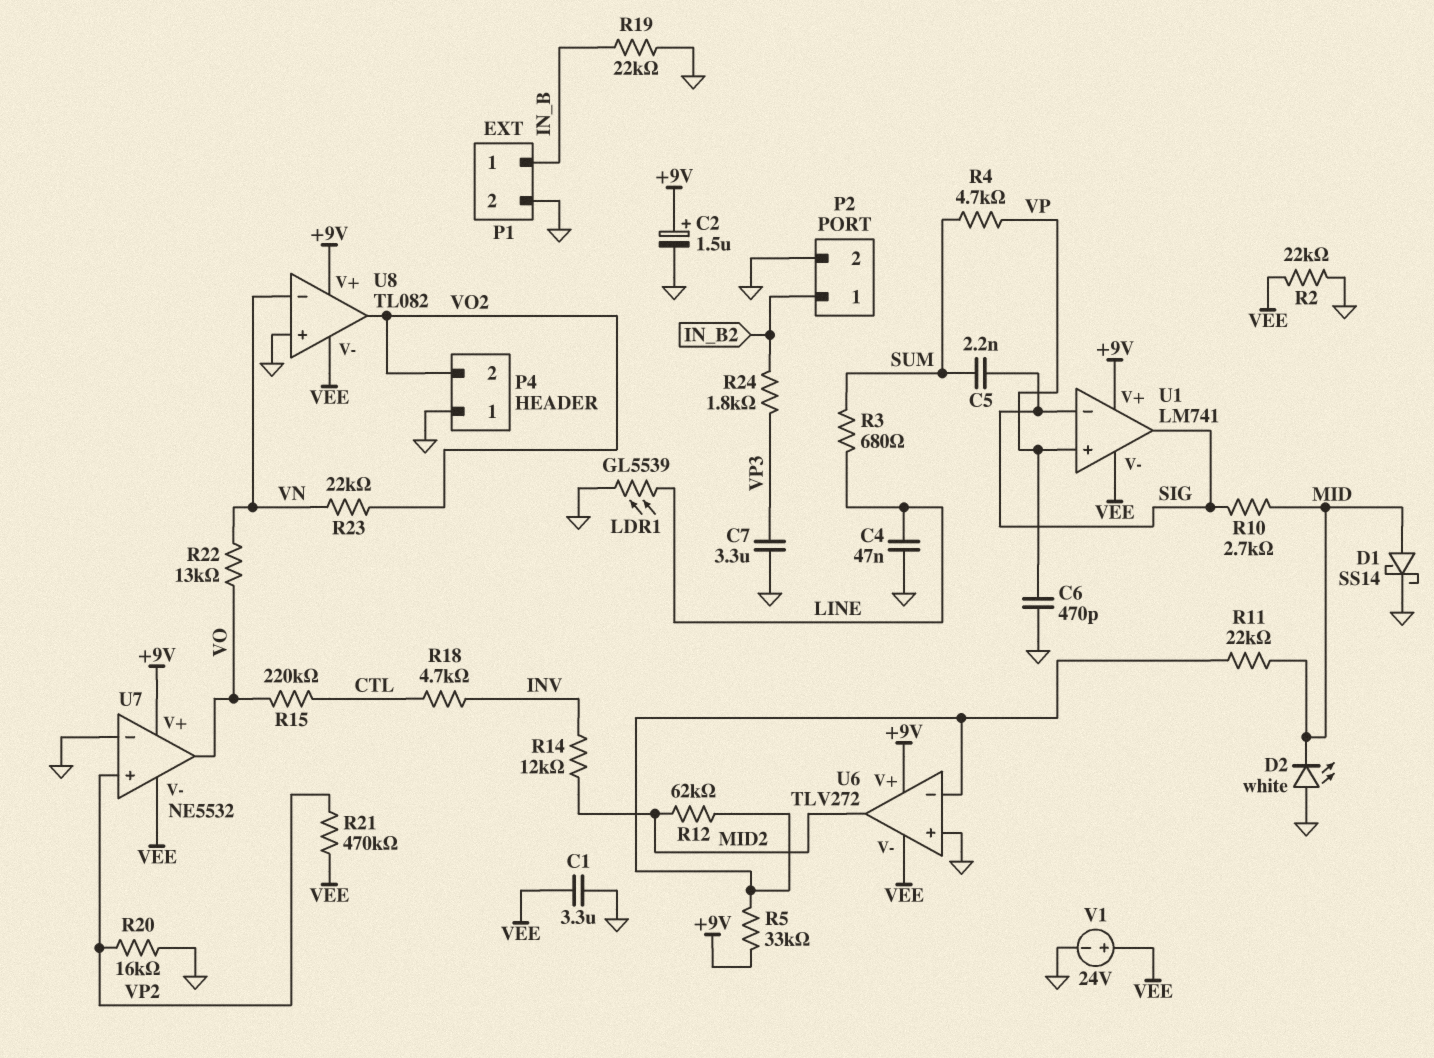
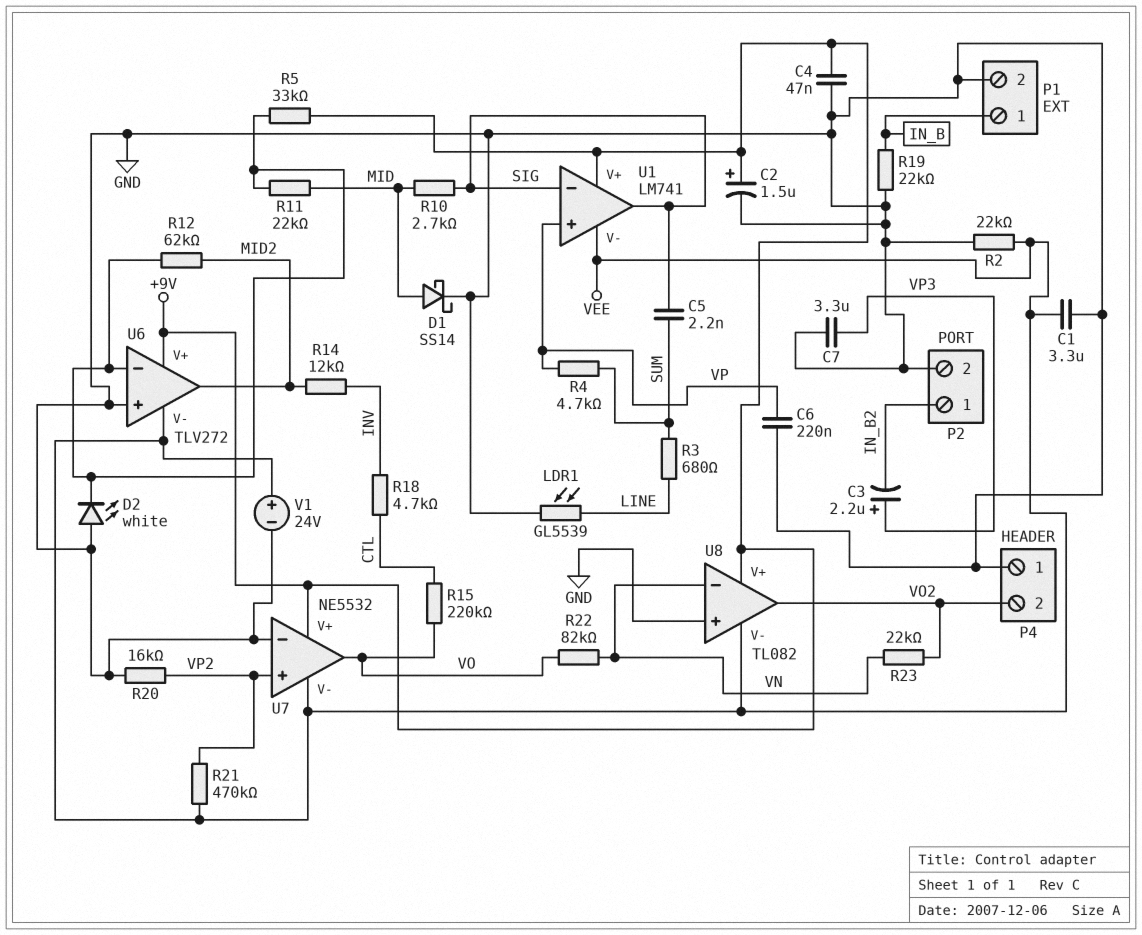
C3: none -> 2.2uF (plus VP3, minus IN_B2)
C4: 47nF (GND, LINE) -> 47nF (+9V, GND)
C6: 470pF (GND, VP) -> 220nF (GND, VP)
D2: LED white (A GND, K MID) -> LED white (A GND, K U6/in-)
R22: 13k (VN, VO) -> 82k (VN, VO)
R24: 1.8k (IN_B2, VP3) -> none

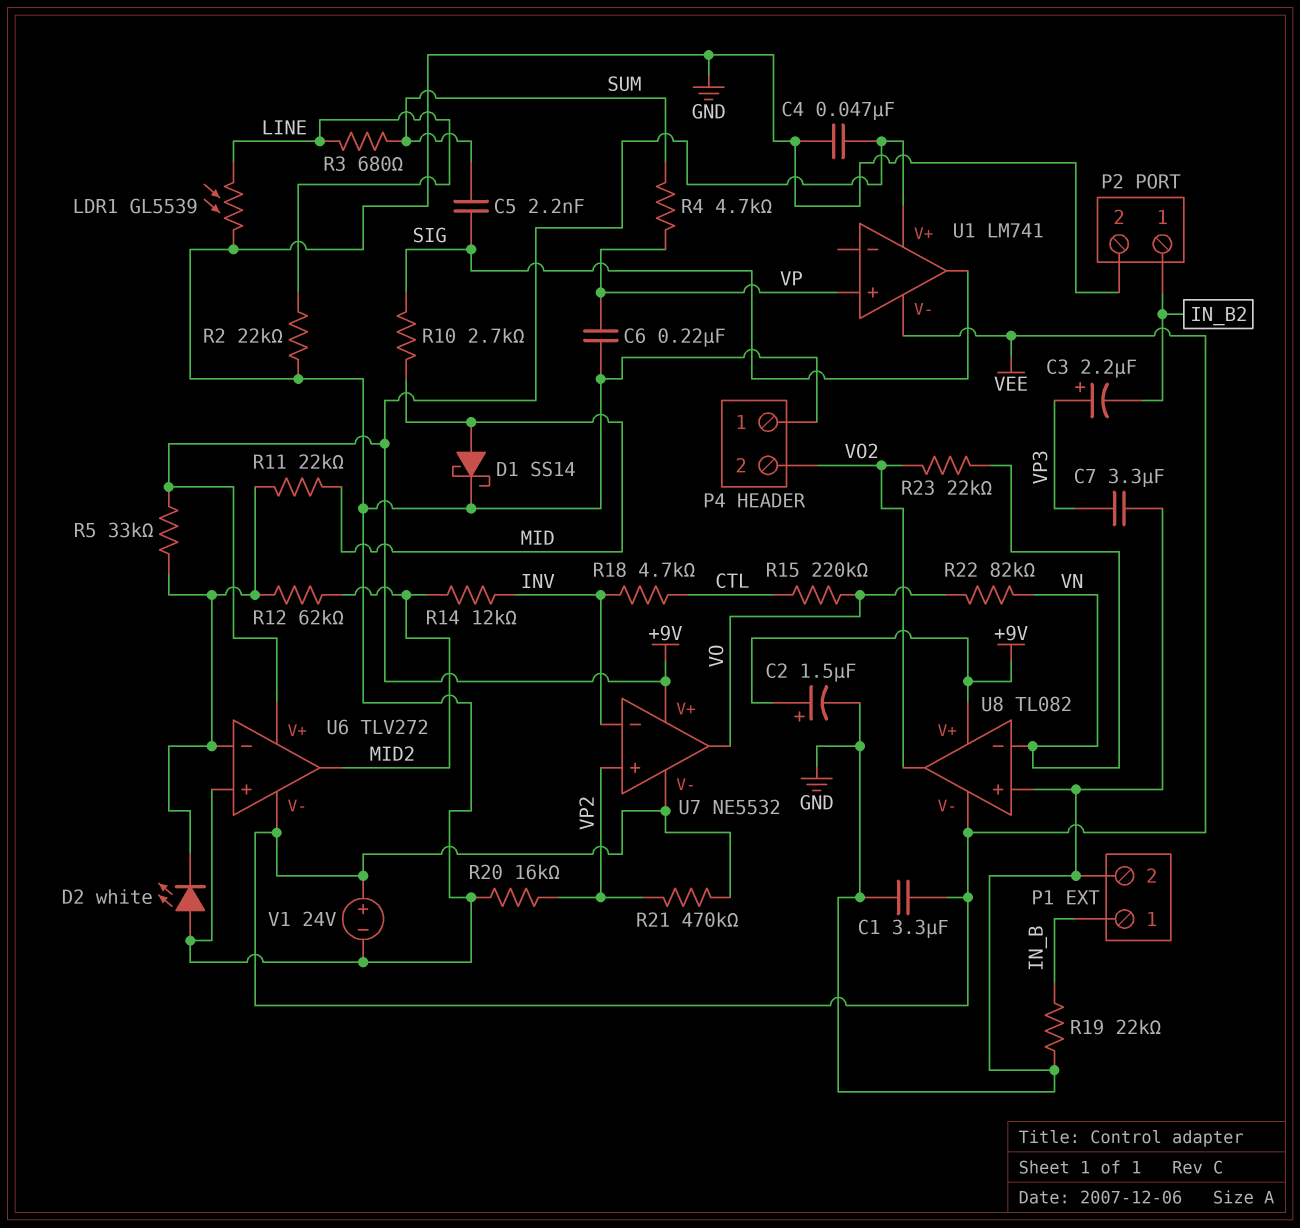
R2: 22k (GND, VEE) -> 22k (GND, LINE)
U1 pin in-: SIG -> none
U7 pin in-: GND -> INV

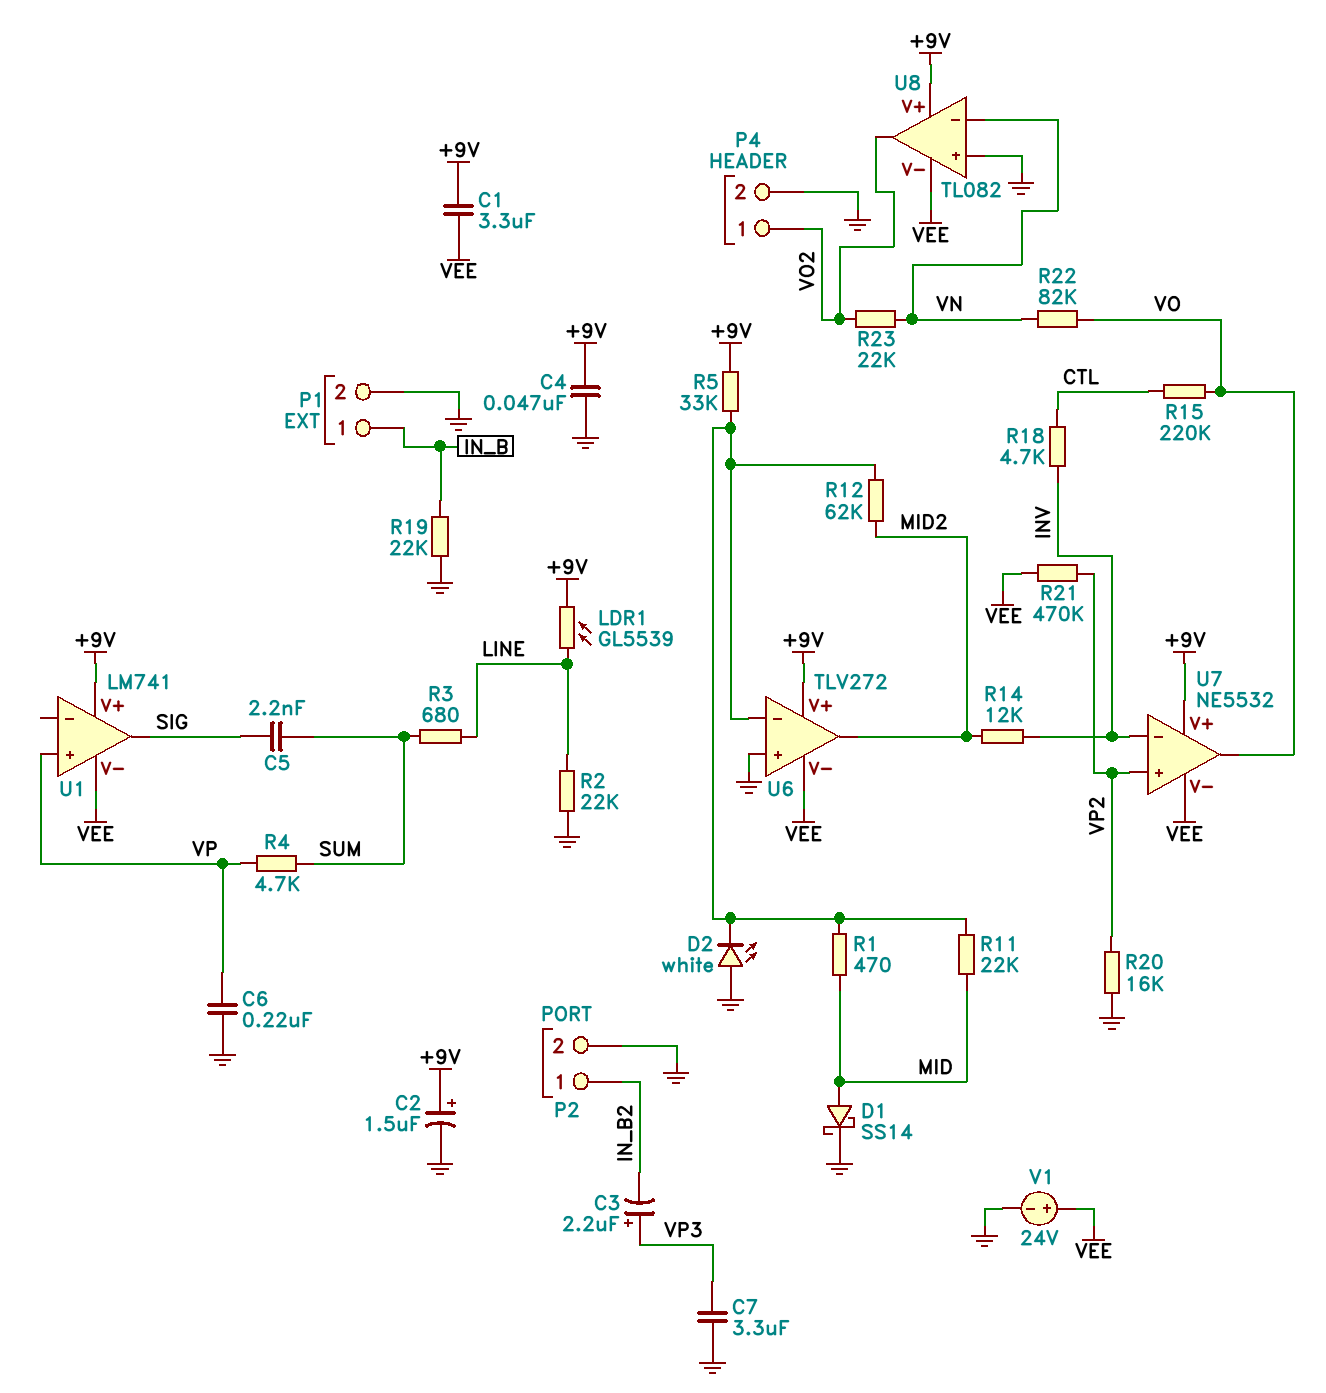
C1: 3.3uF (GND, VEE) -> 3.3uF (+9V, VEE)
LDR1: GL5539 (GND, LINE) -> GL5539 (+9V, LINE)
P4 pin 1: GND -> VO2
P4 pin 2: VO2 -> GND
R1: none -> 470 (MID, U6/in-)
R10: 2.7k (MID, SIG) -> none

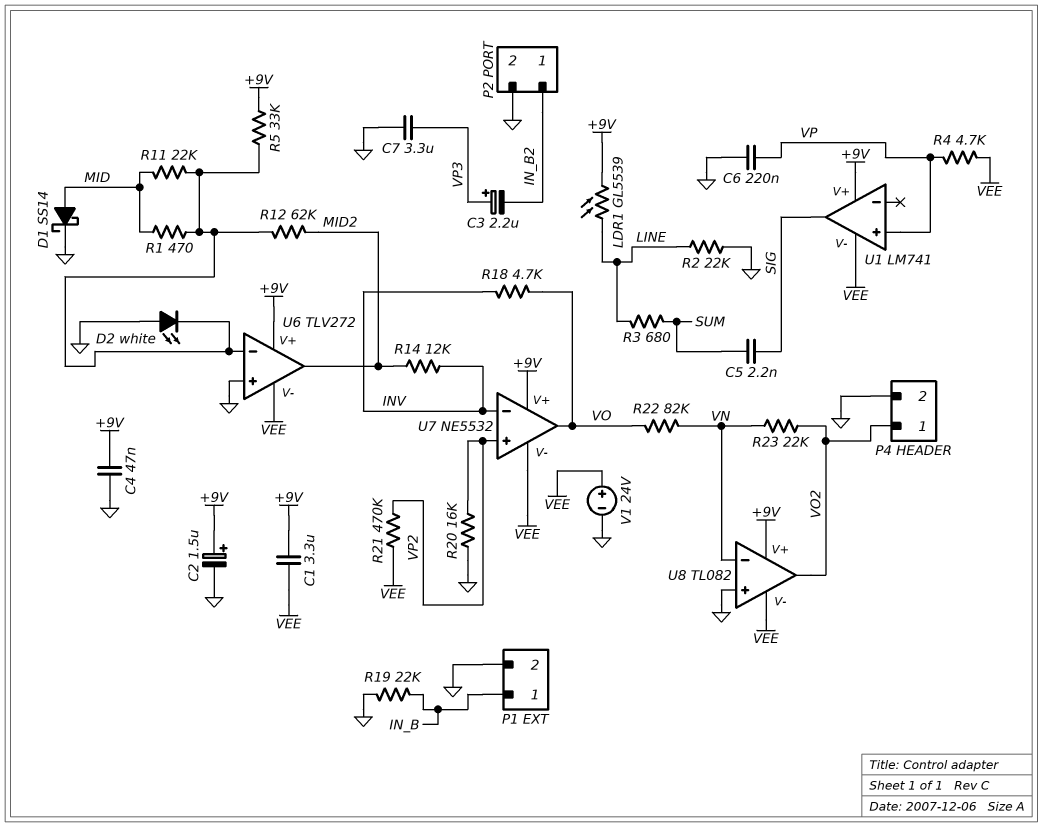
R4: 4.7k (SUM, VP) -> 4.7k (VEE, VP)
R15: 220k (CTL, VO) -> none
R18: 4.7k (CTL, INV) -> 4.7k (INV, VO)

